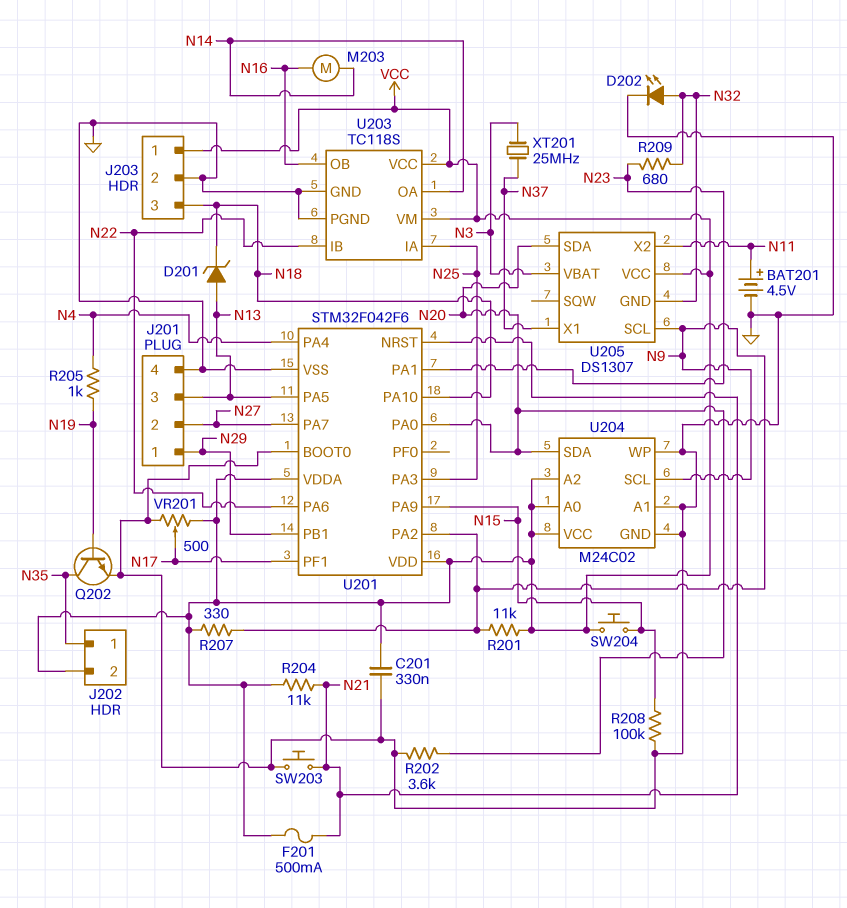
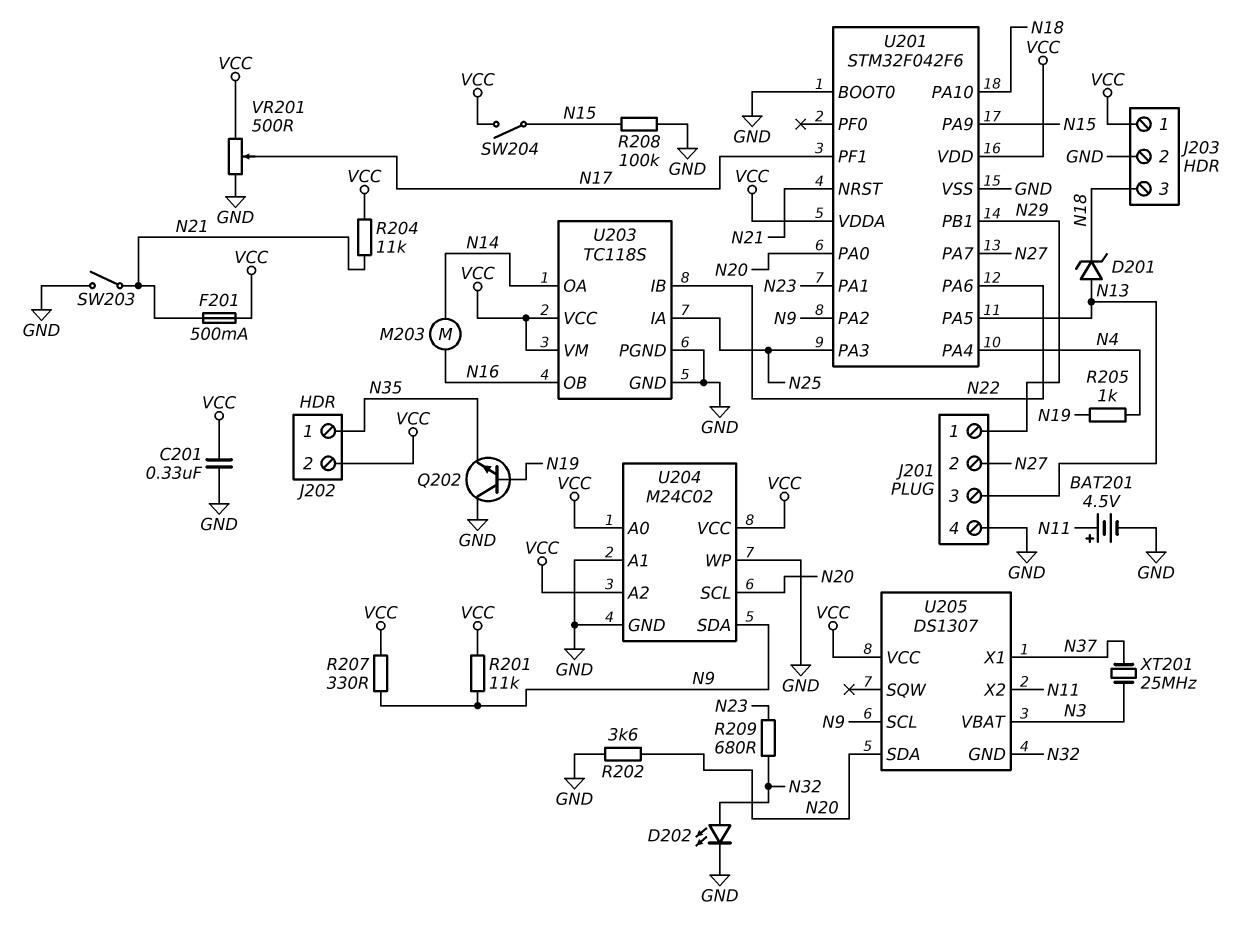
Q202: NPN (B N19, C N35, E GND) -> NPN (B N19, C GND, E N35)
SW203: button (GND, N21) -> switch (GND, N21)
SW204: button (N15, VCC) -> switch (N15, VCC)
U204 pin SCL: N9 -> N20
U204 pin SDA: N20 -> N9

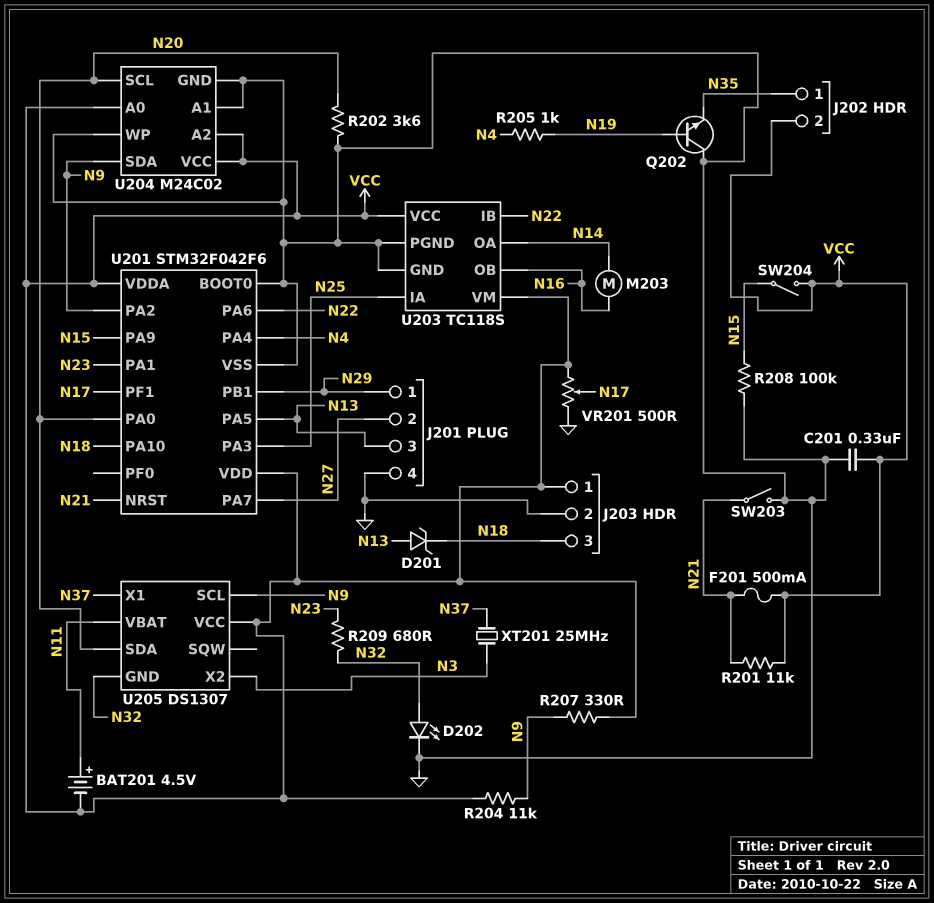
BAT201: 4.5V (plus N11, minus GND) -> 4.5V (plus N11, minus VCC)
R201: 11k (N9, VCC) -> 11k (N21, VCC)
R204: 11k (N21, VCC) -> 11k (N9, VCC)
U205 pin VBAT: N3 -> N11
U205 pin X2: N11 -> N3

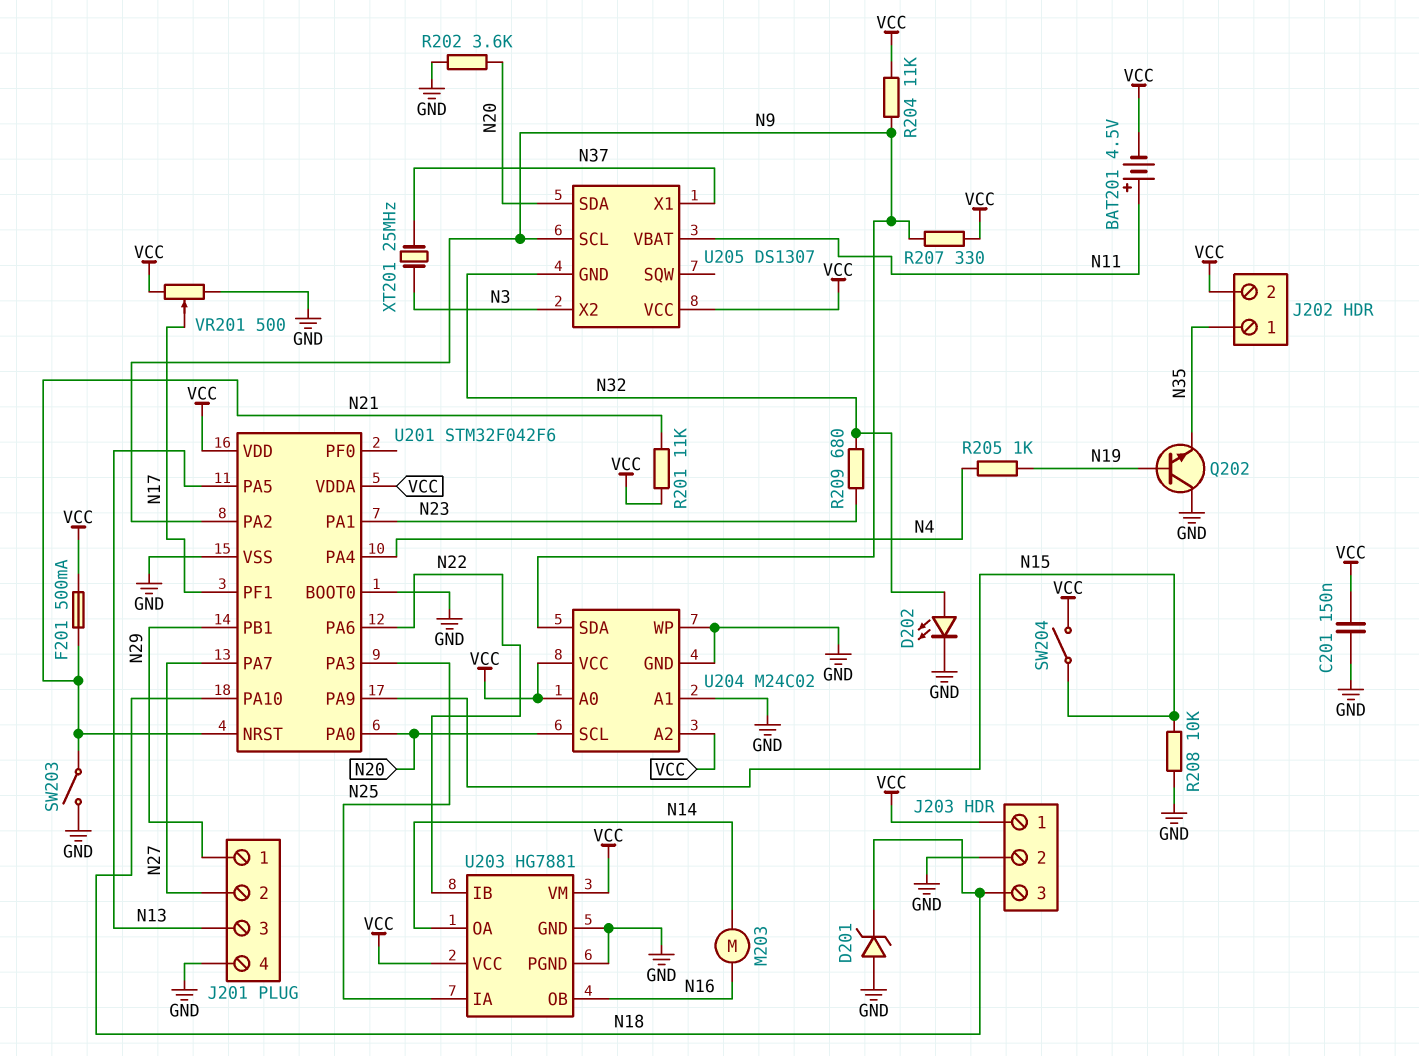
C201: 330nF (GND, VCC) -> 150nF (GND, VCC)
D201: zener (A N13, K N18) -> zener (A GND, K N18)
R208: 100k (GND, N15) -> 10k (GND, N15)
U203: TC118S -> HG7881

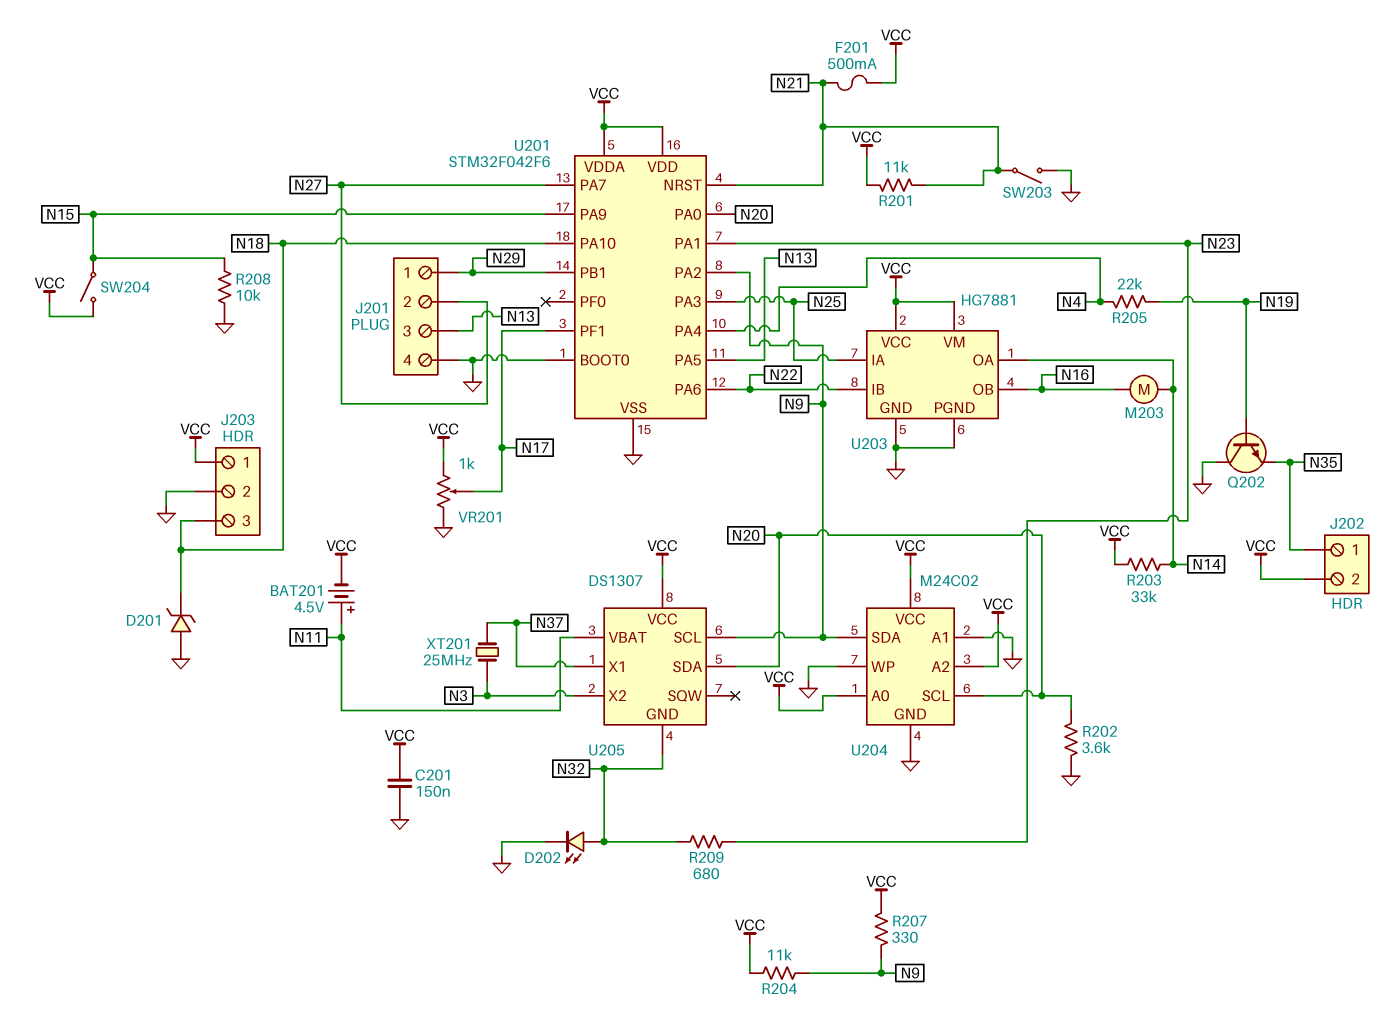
R203: none -> 33k (N14, VCC)
R205: 1k (N4, N19) -> 22k (N4, N19)
VR201: 500 (GND, VCC, wiper N17) -> 1k (GND, VCC, wiper N17)

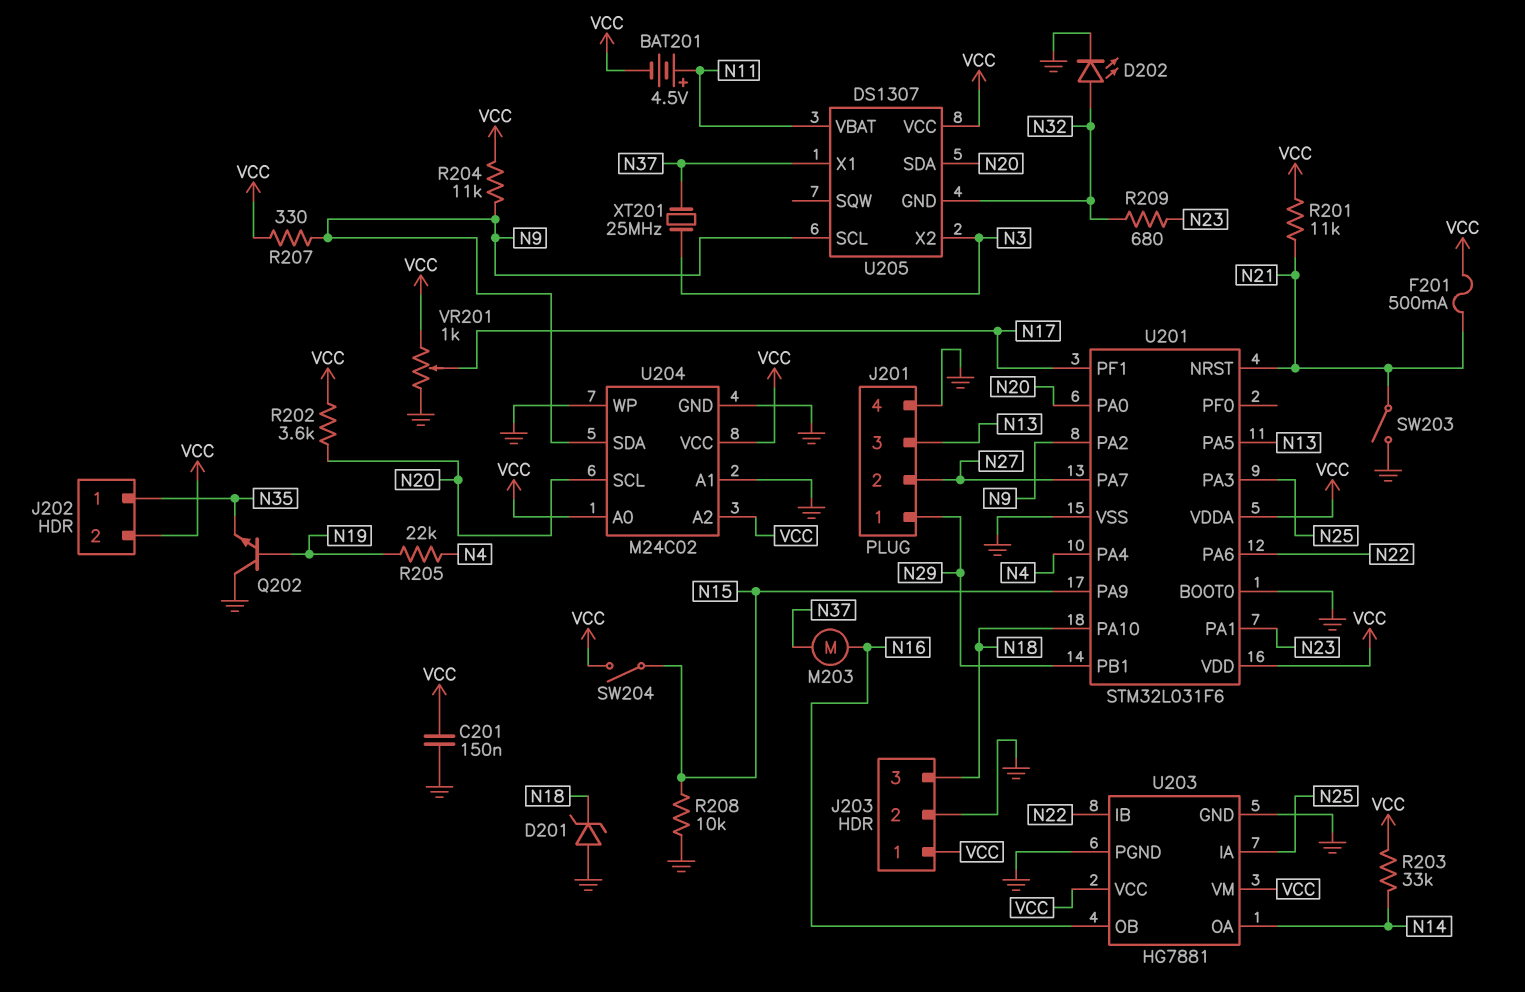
M203: motor (N14, N16) -> motor (N16, N37)
R202: 3.6k (GND, N20) -> 3.6k (N20, VCC)
U201: STM32F042F6 -> STM32L031F6

